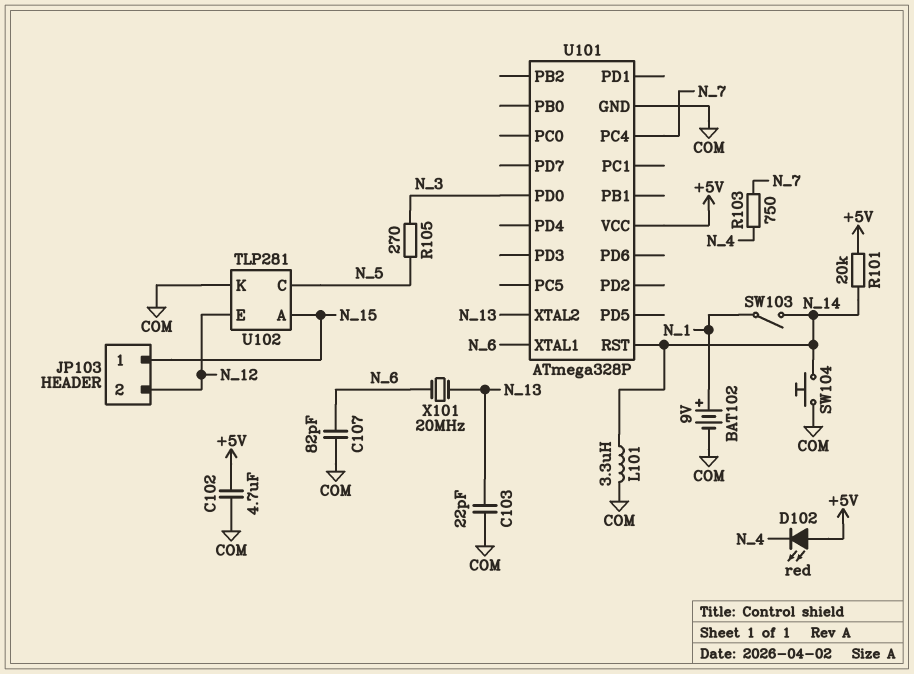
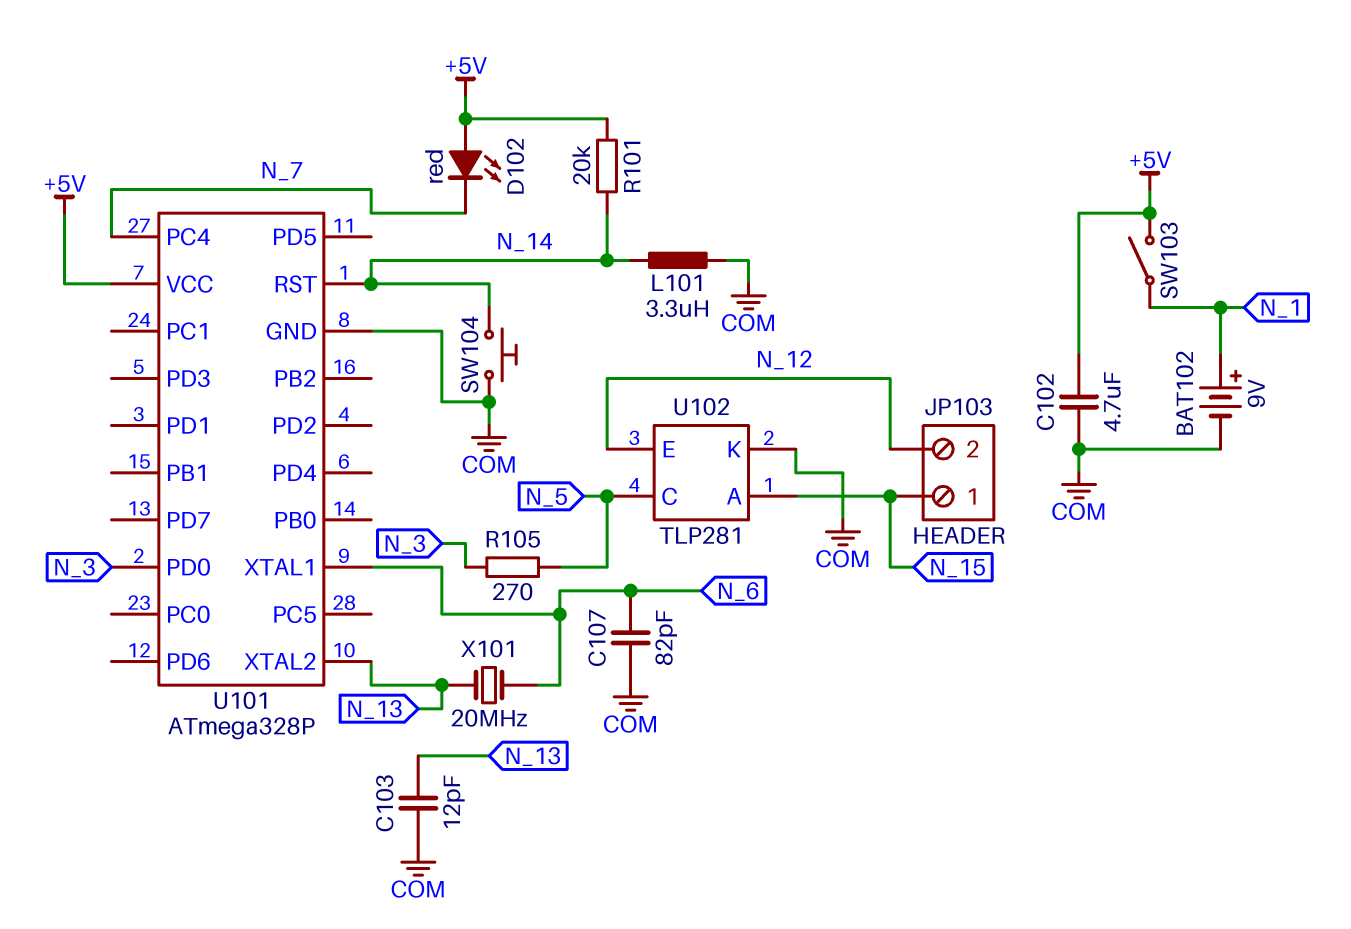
C103: 22pF (COM, N_13) -> 12pF (COM, N_13)
D102: LED red (A +5V, K N_4) -> LED red (A +5V, K N_7)
R103: 750 (N_4, N_7) -> none
SW103: switch (N_1, N_14) -> switch (+5V, N_1)

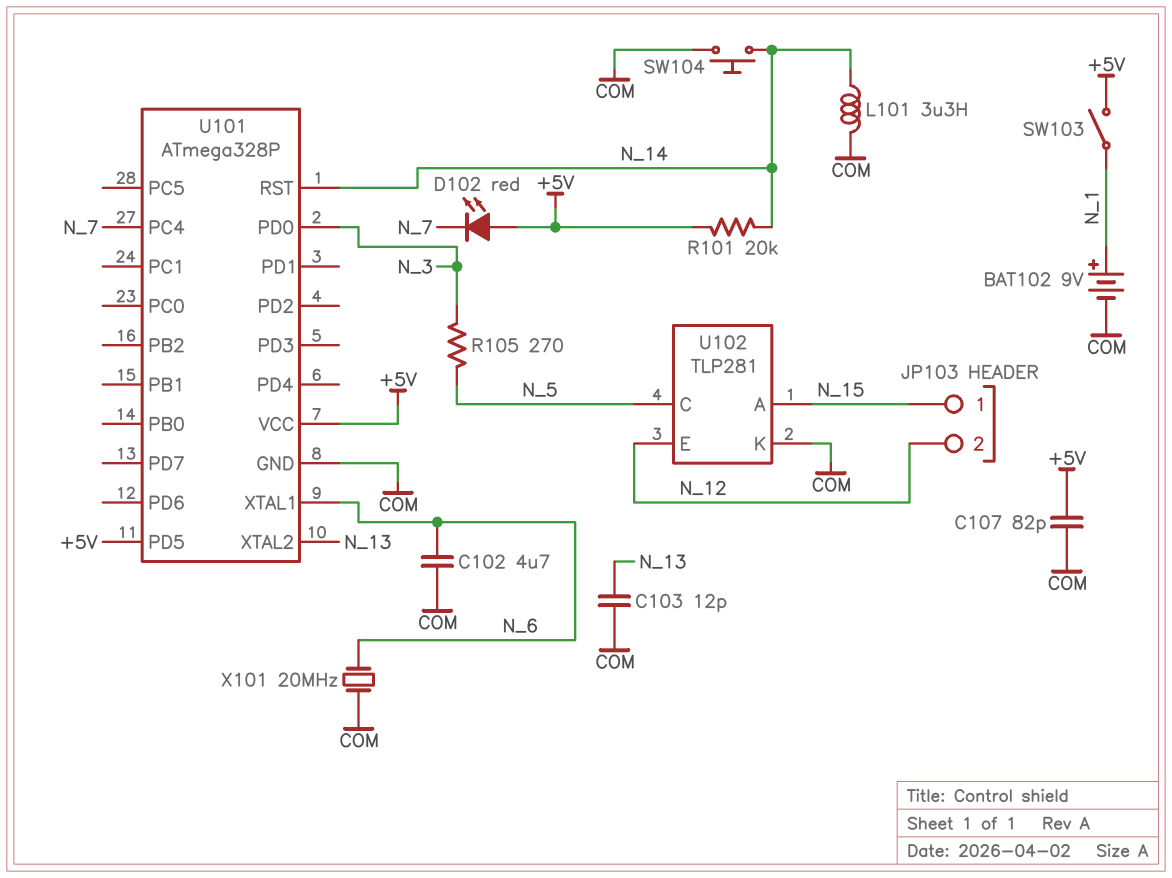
C102: 4.7uF (+5V, COM) -> 4.7uF (COM, N_6)
C107: 82pF (COM, N_6) -> 82pF (+5V, COM)
U101 pin PD5: none -> +5V
X101: 20MHz (N_6, N_13) -> 20MHz (COM, N_6)

